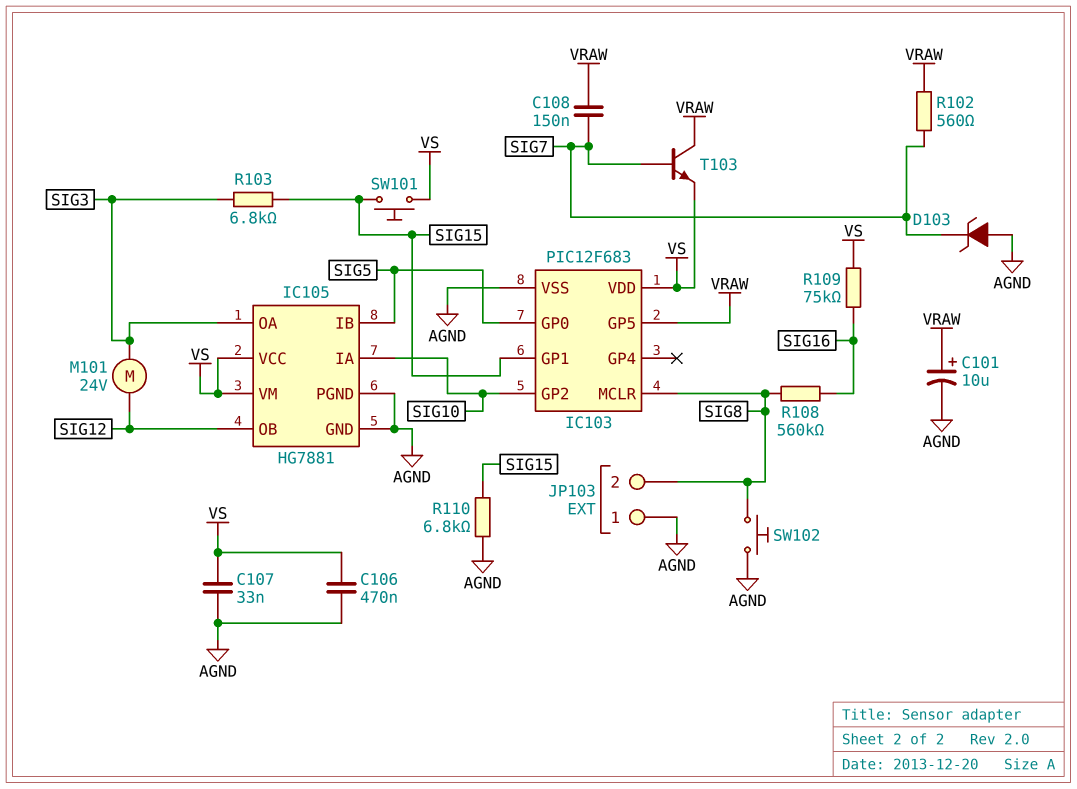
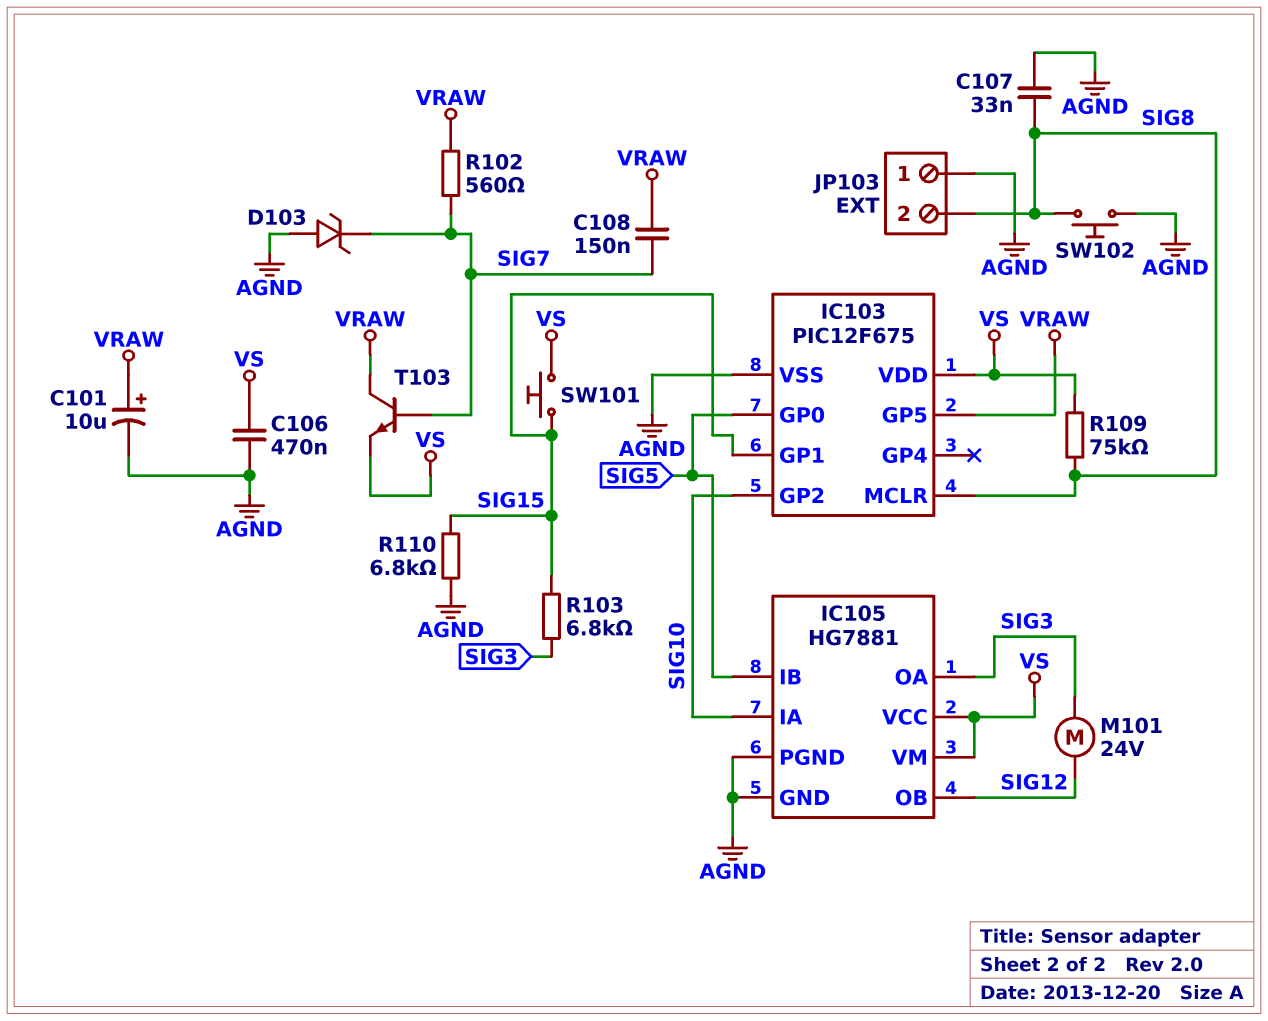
C107: 33nF (AGND, VS) -> 33nF (AGND, SIG8)
IC103: PIC12F683 -> PIC12F675
R108: 560k (SIG8, SIG16) -> none
R109: 75k (SIG16, VS) -> 75k (SIG8, VS)

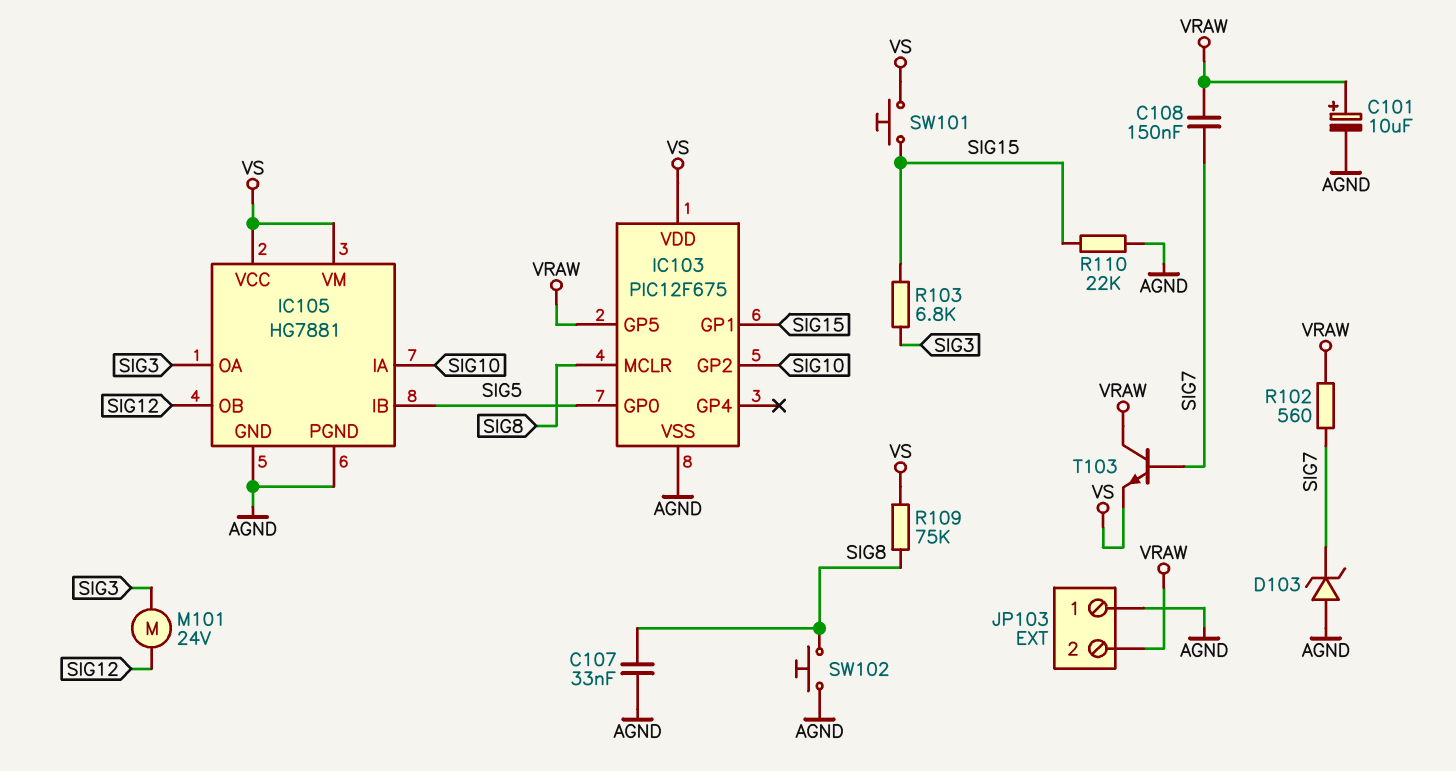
C106: 470nF (AGND, VS) -> none
JP103 pin 2: SIG8 -> VRAW
R110: 6.8k (AGND, SIG15) -> 22k (AGND, SIG15)

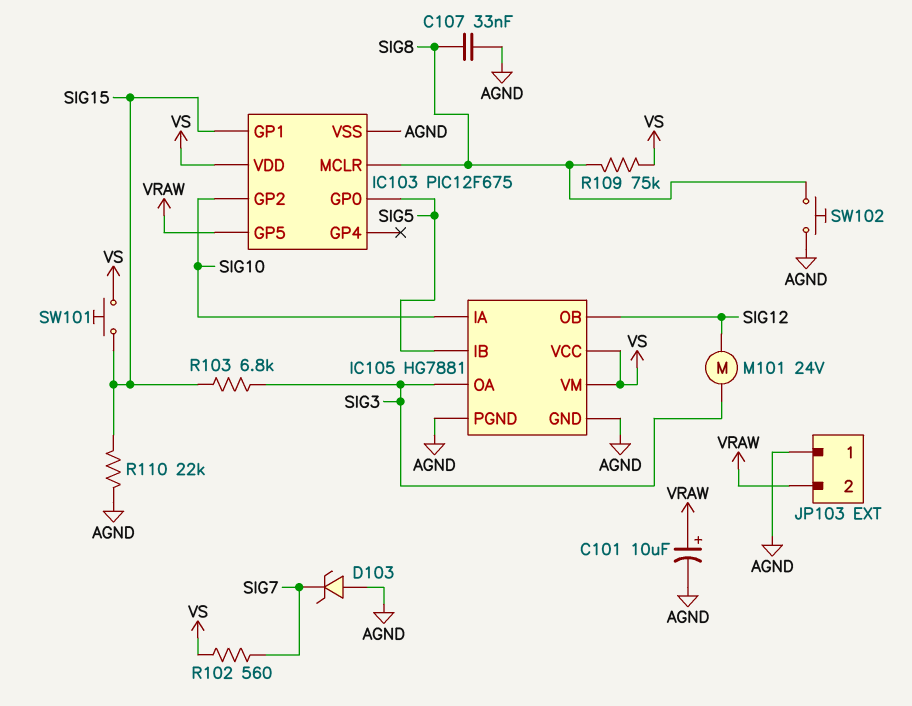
C108: 150nF (SIG7, VRAW) -> none
R102: 560 (SIG7, VRAW) -> 560 (SIG7, VS)
T103: NPN (B SIG7, C VRAW, E VS) -> none

